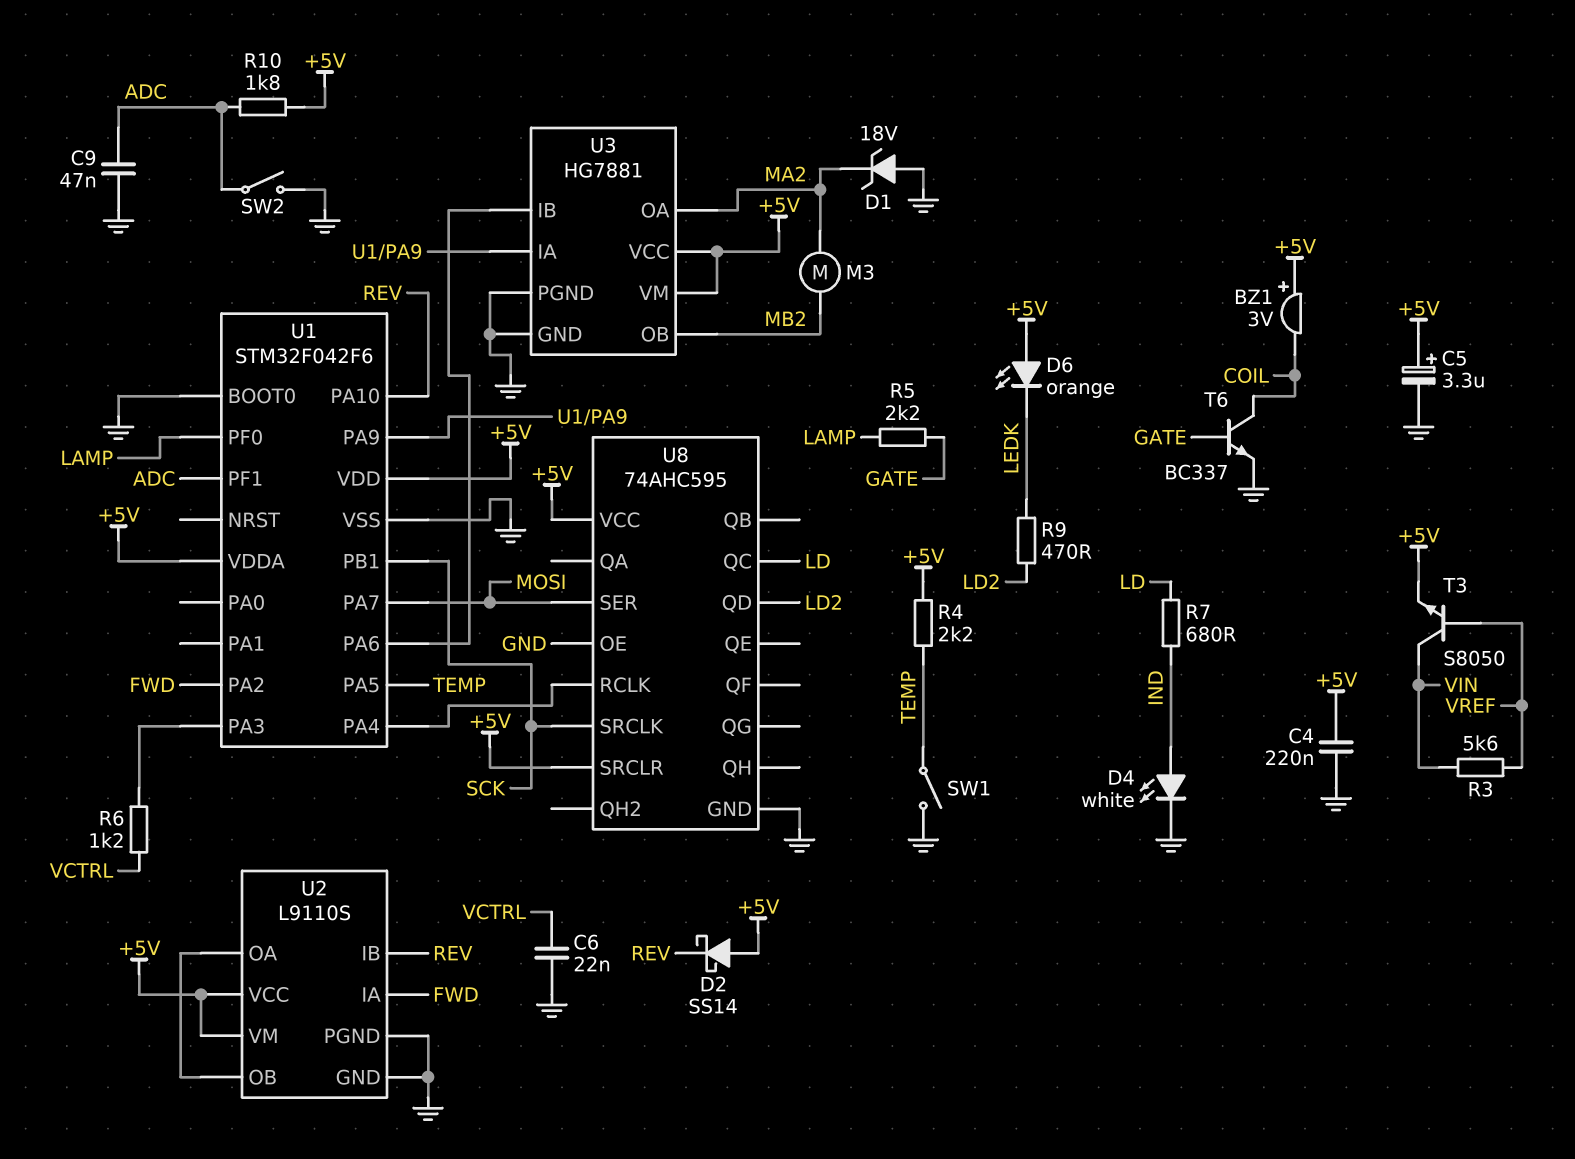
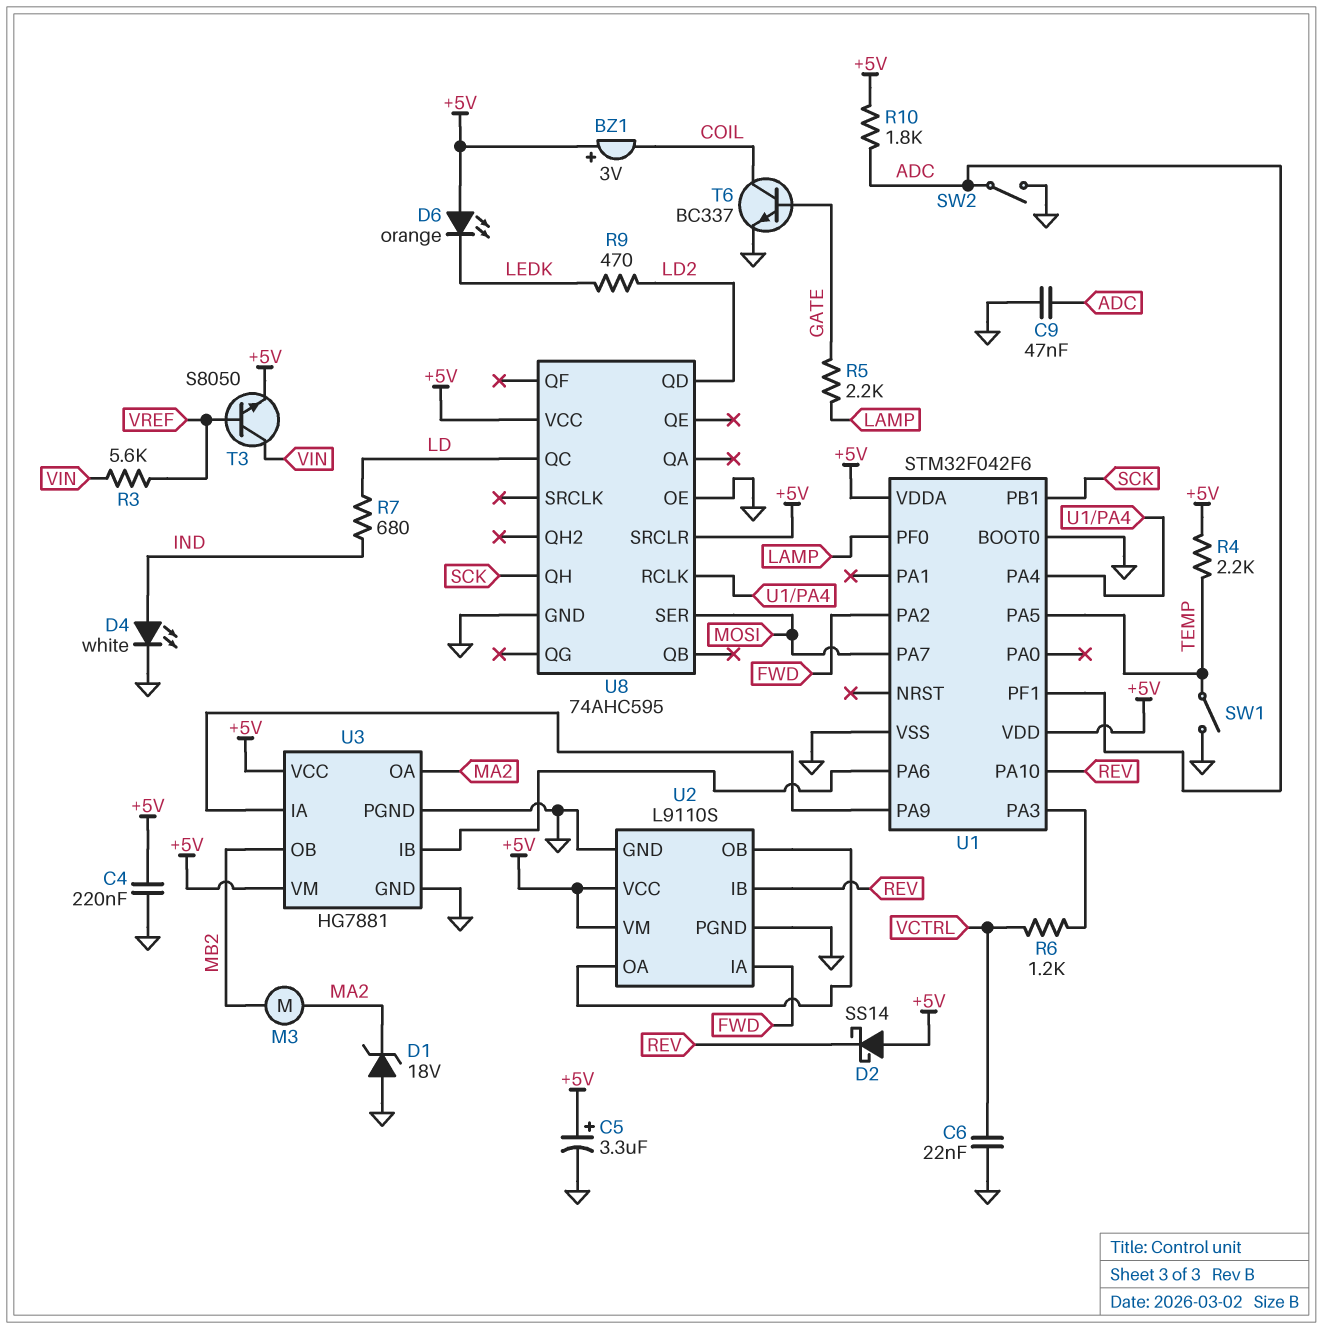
U8 pin QH: none -> SCK
U8 pin SRCLK: SCK -> none

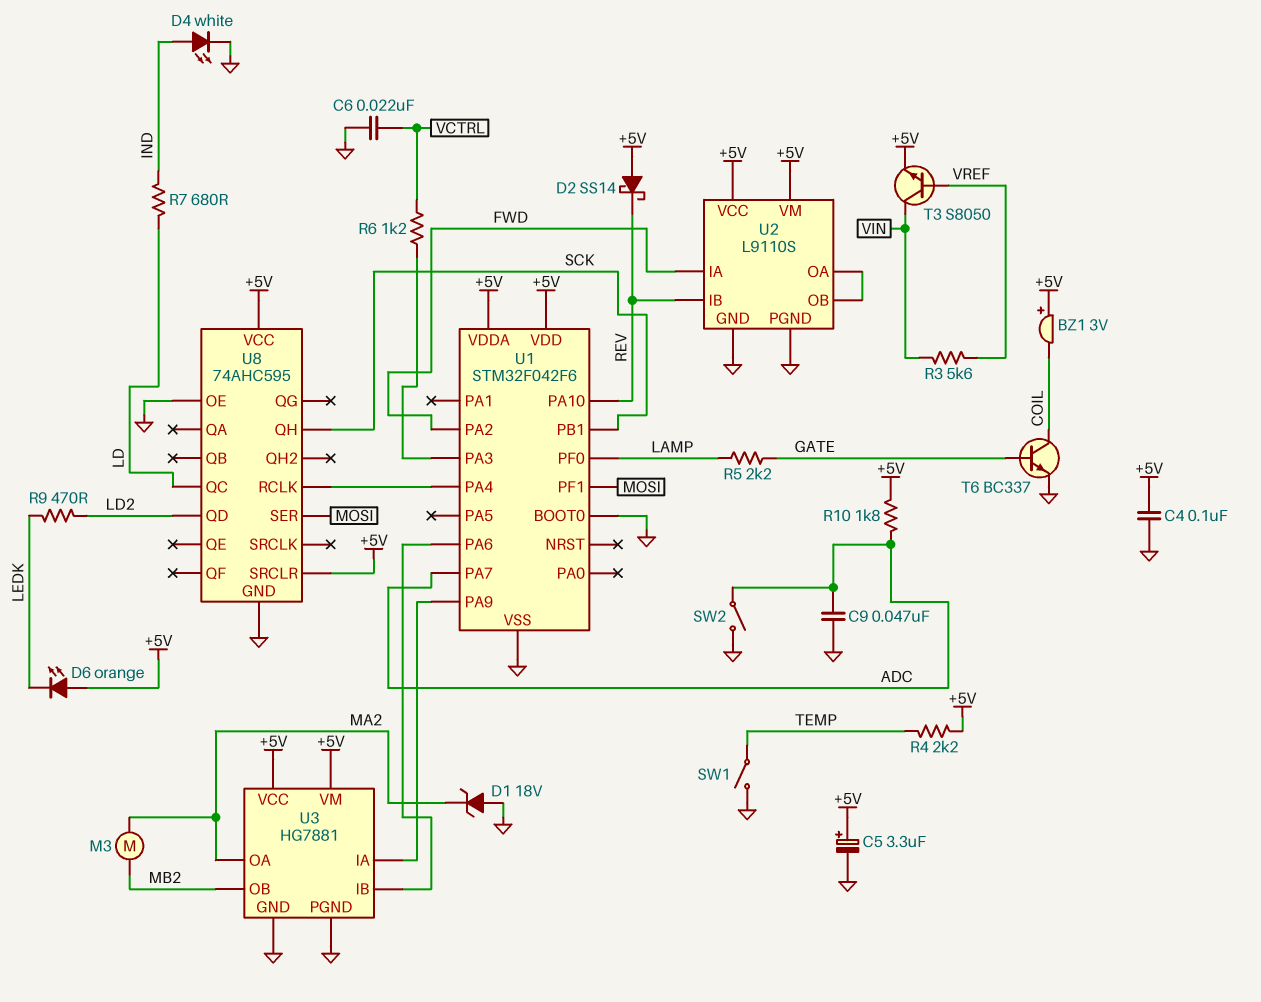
C4: 220nF (+5V, GND) -> 100nF (+5V, GND)
U1 pin PA5: TEMP -> none
U1 pin PA7: MOSI -> ADC
U1 pin PF1: ADC -> MOSI

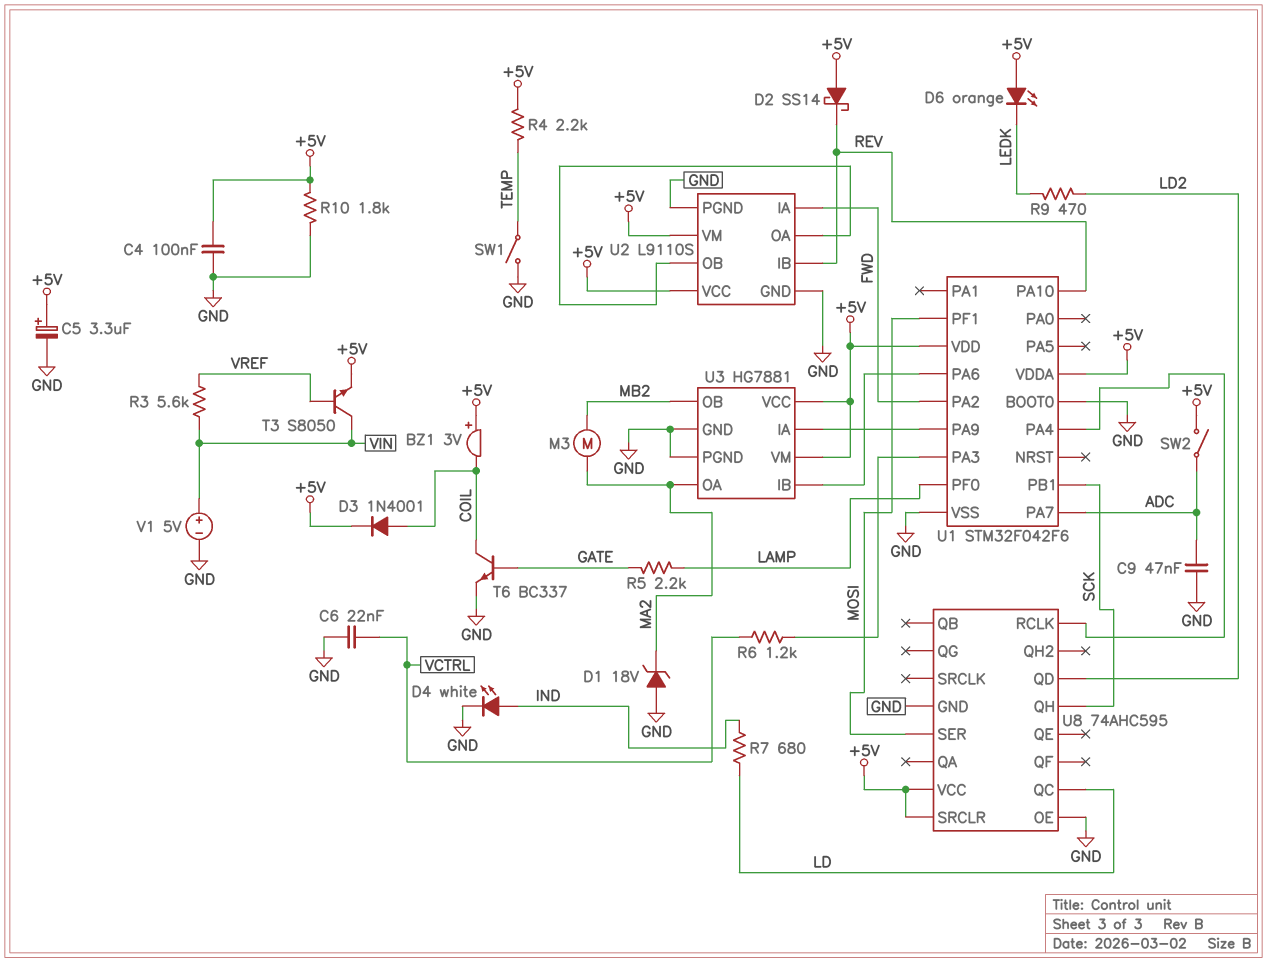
D3: none -> diode 1N4001 (A COIL, K +5V)
R10: 1.8k (+5V, ADC) -> 1.8k (+5V, GND)
SW2: switch (ADC, GND) -> switch (+5V, ADC)
V1: none -> 5V (plus VIN, minus GND)

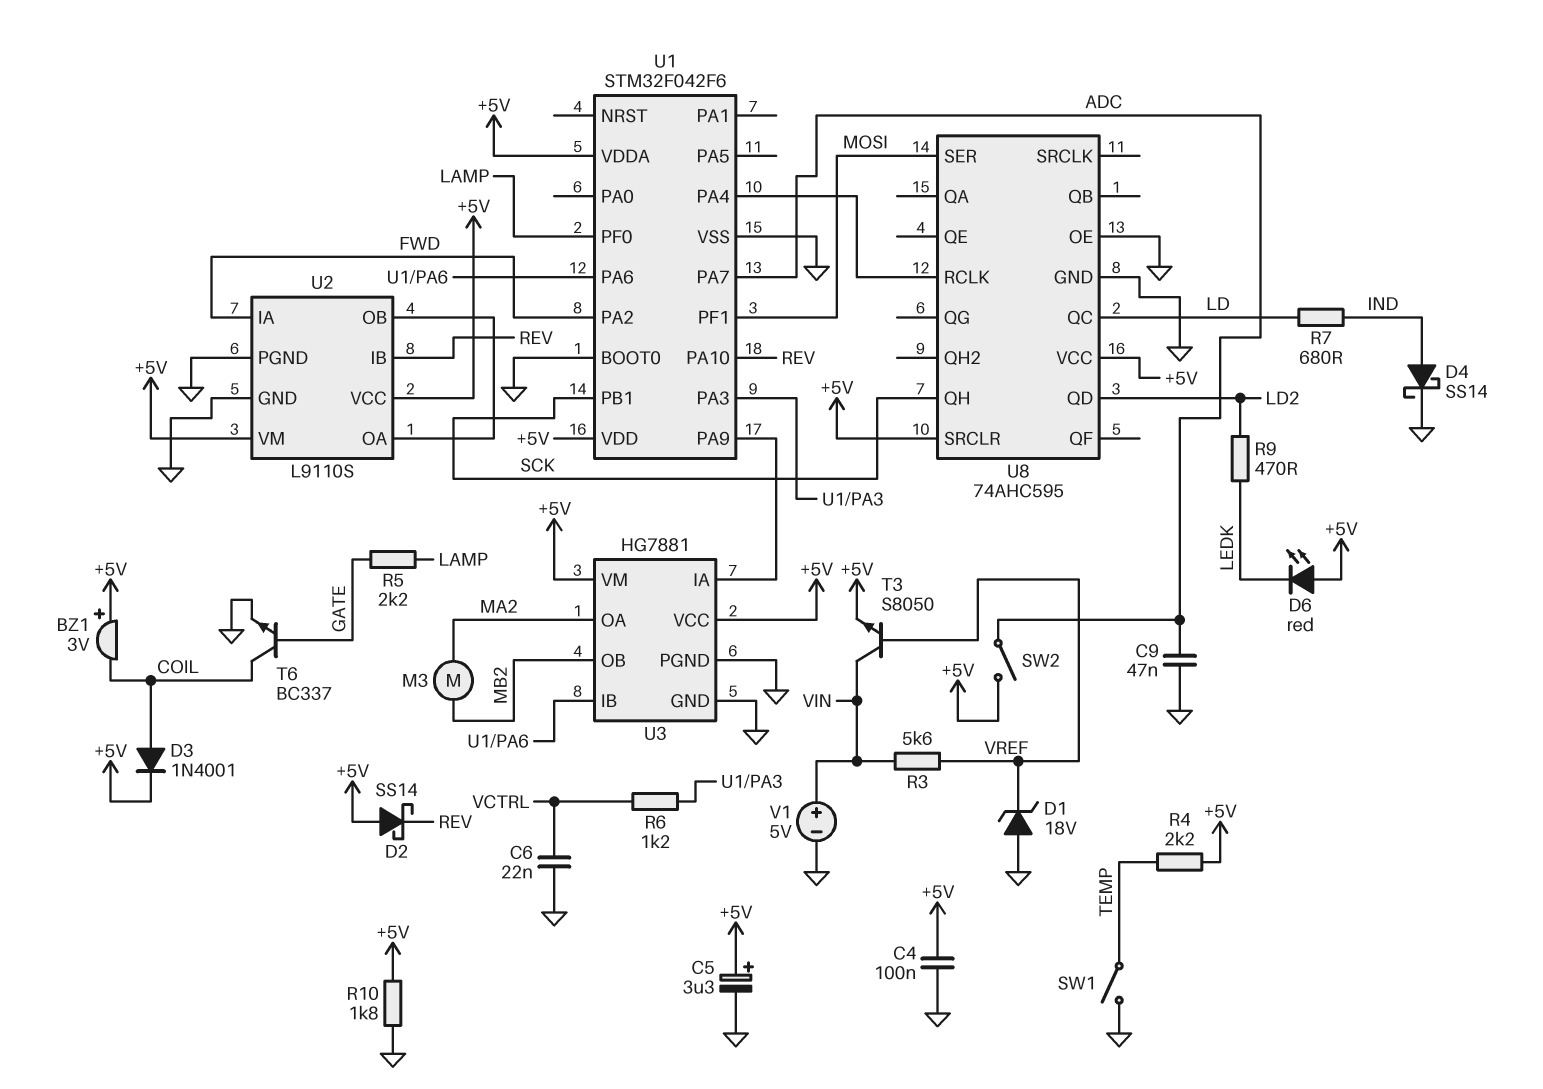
D1: zener 18V (A GND, K MA2) -> zener 18V (A GND, K VREF)
D4: LED white (A IND, K GND) -> schottky SS14 (A IND, K GND)
D6: LED orange (A +5V, K LEDK) -> LED red (A +5V, K LEDK)

